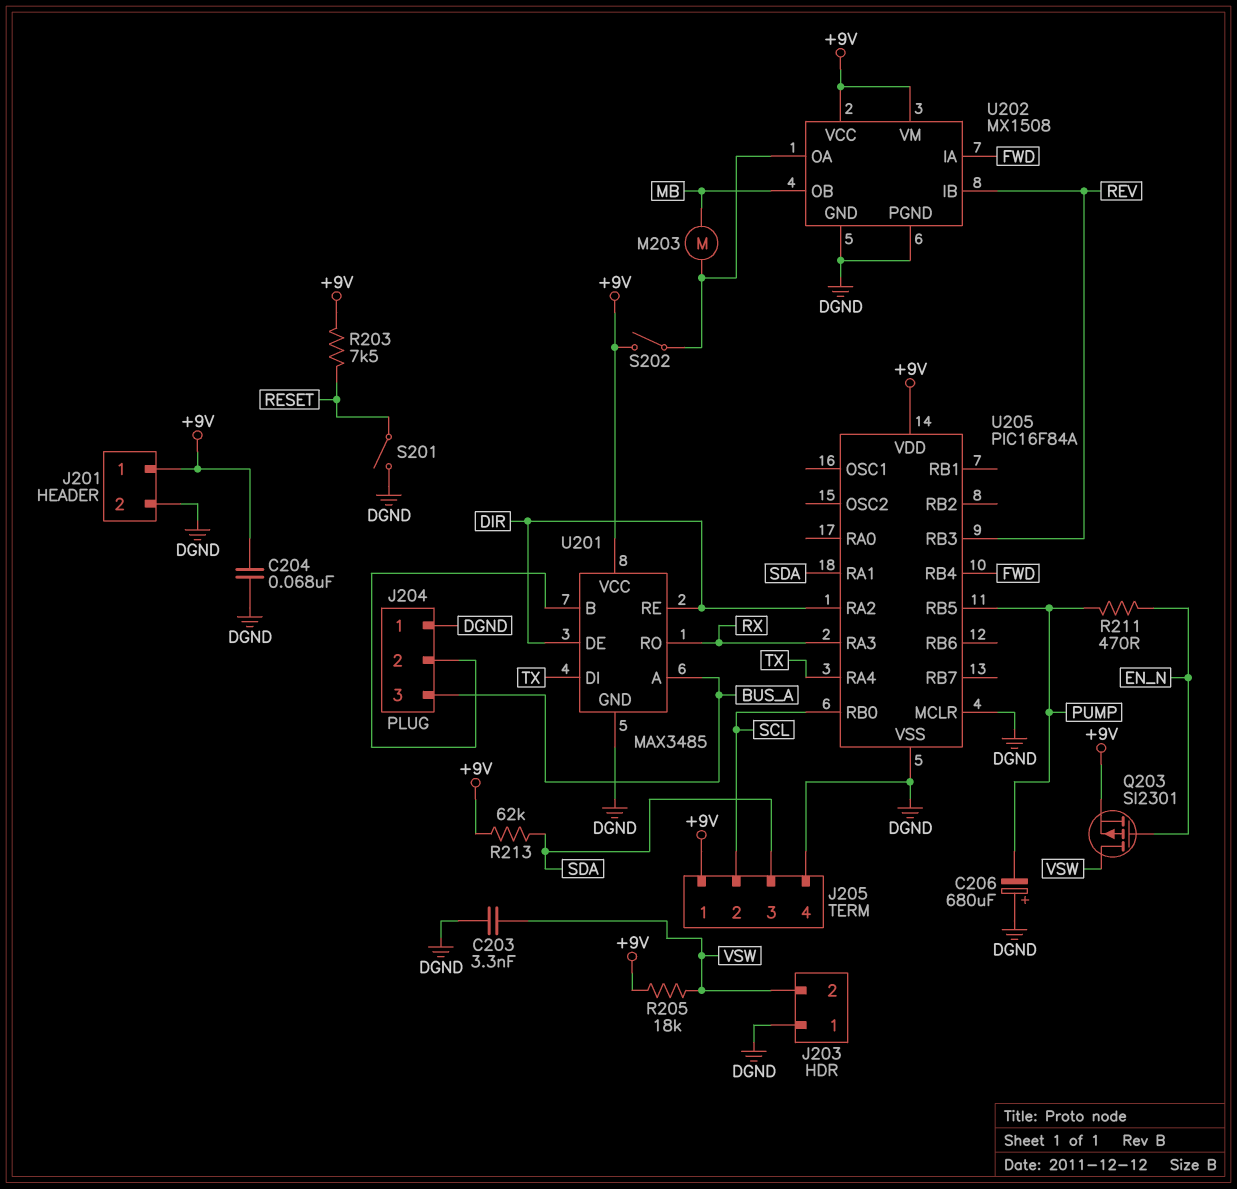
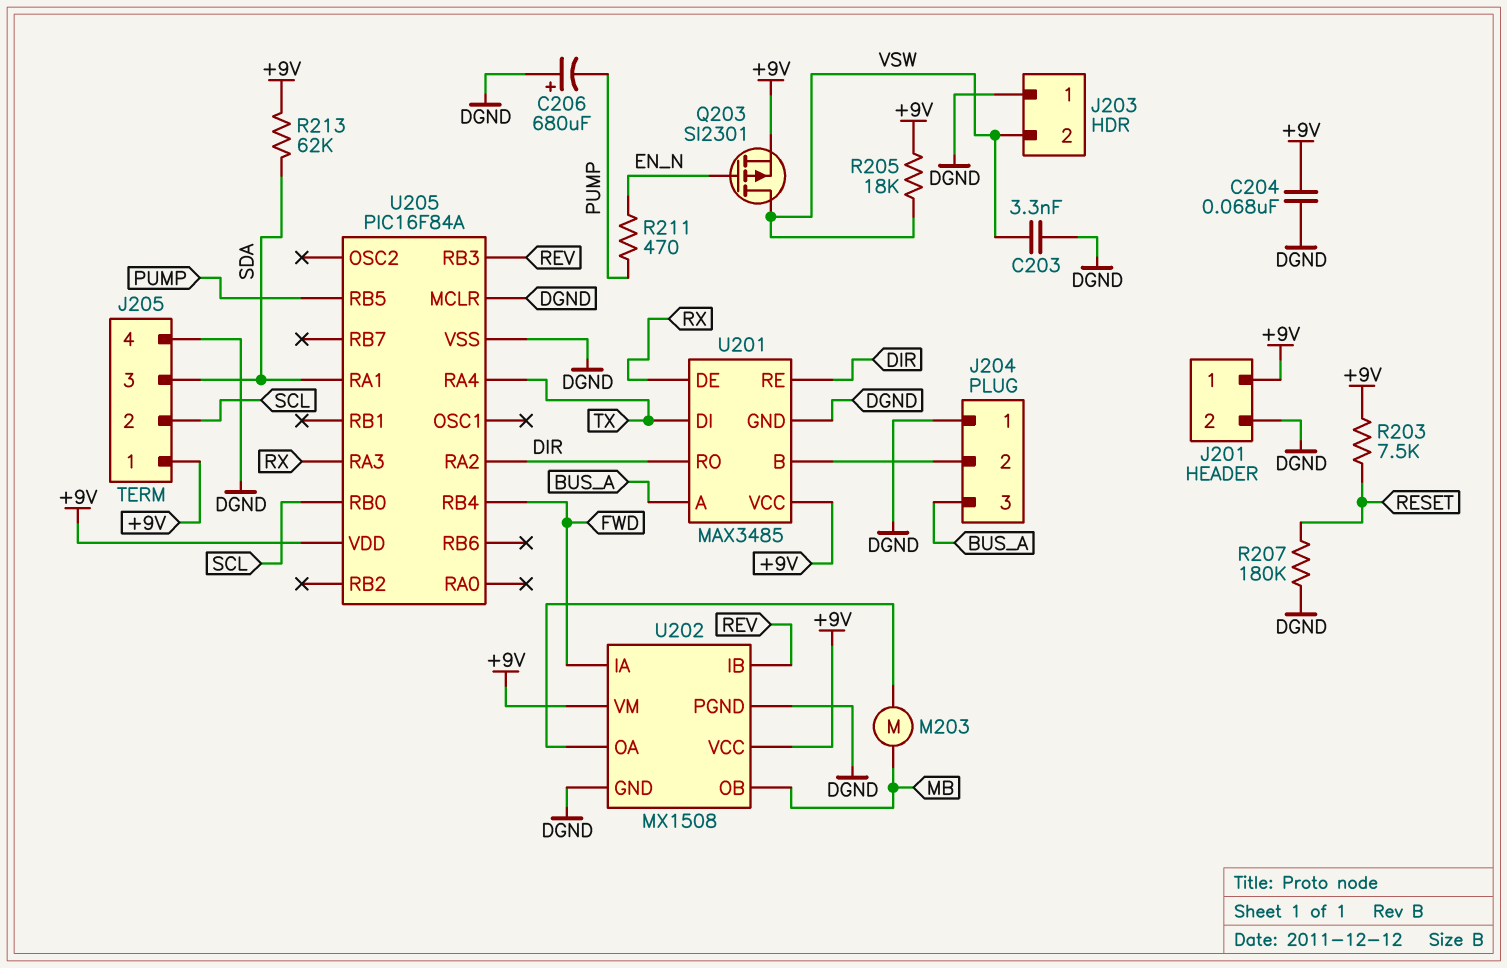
R207: none -> 180k (DGND, RESET)
S201: switch (DGND, RESET) -> none
S202: switch (+9V, U202/OA) -> none
U201 pin DE: DIR -> RX
U201 pin RO: RX -> DIR

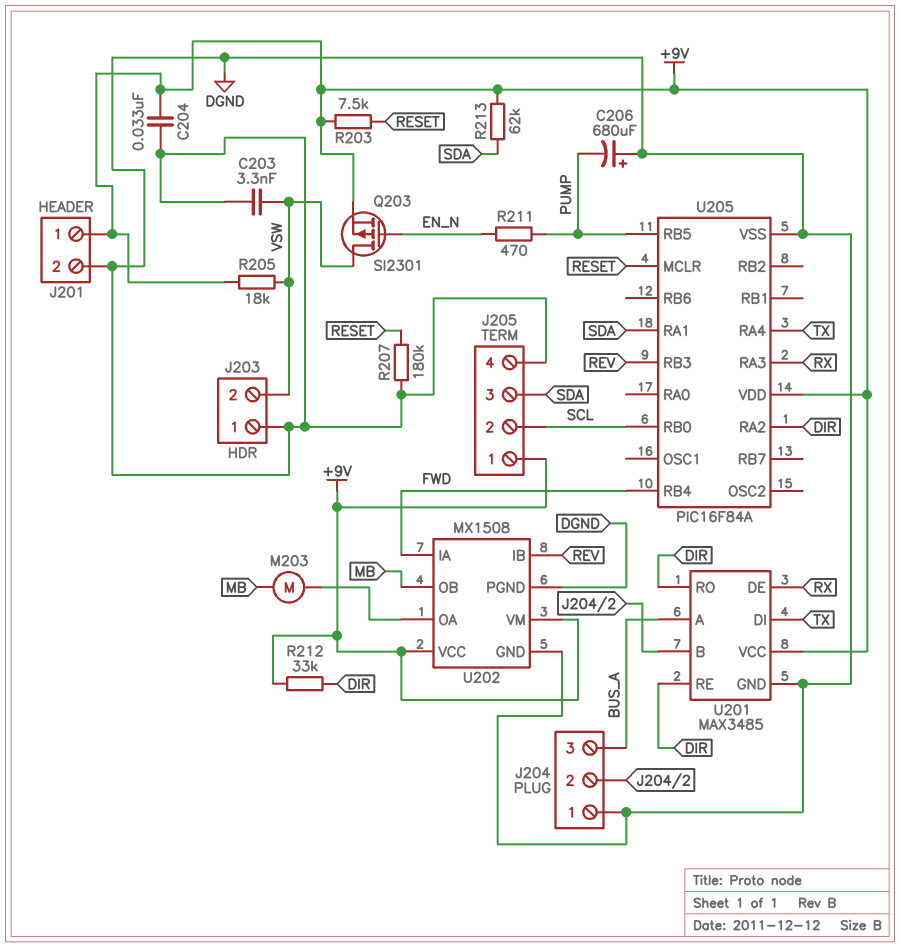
C204: 68nF (+9V, DGND) -> 33nF (+9V, DGND)
R212: none -> 33k (+9V, DIR)
U205 pin MCLR: DGND -> RESET

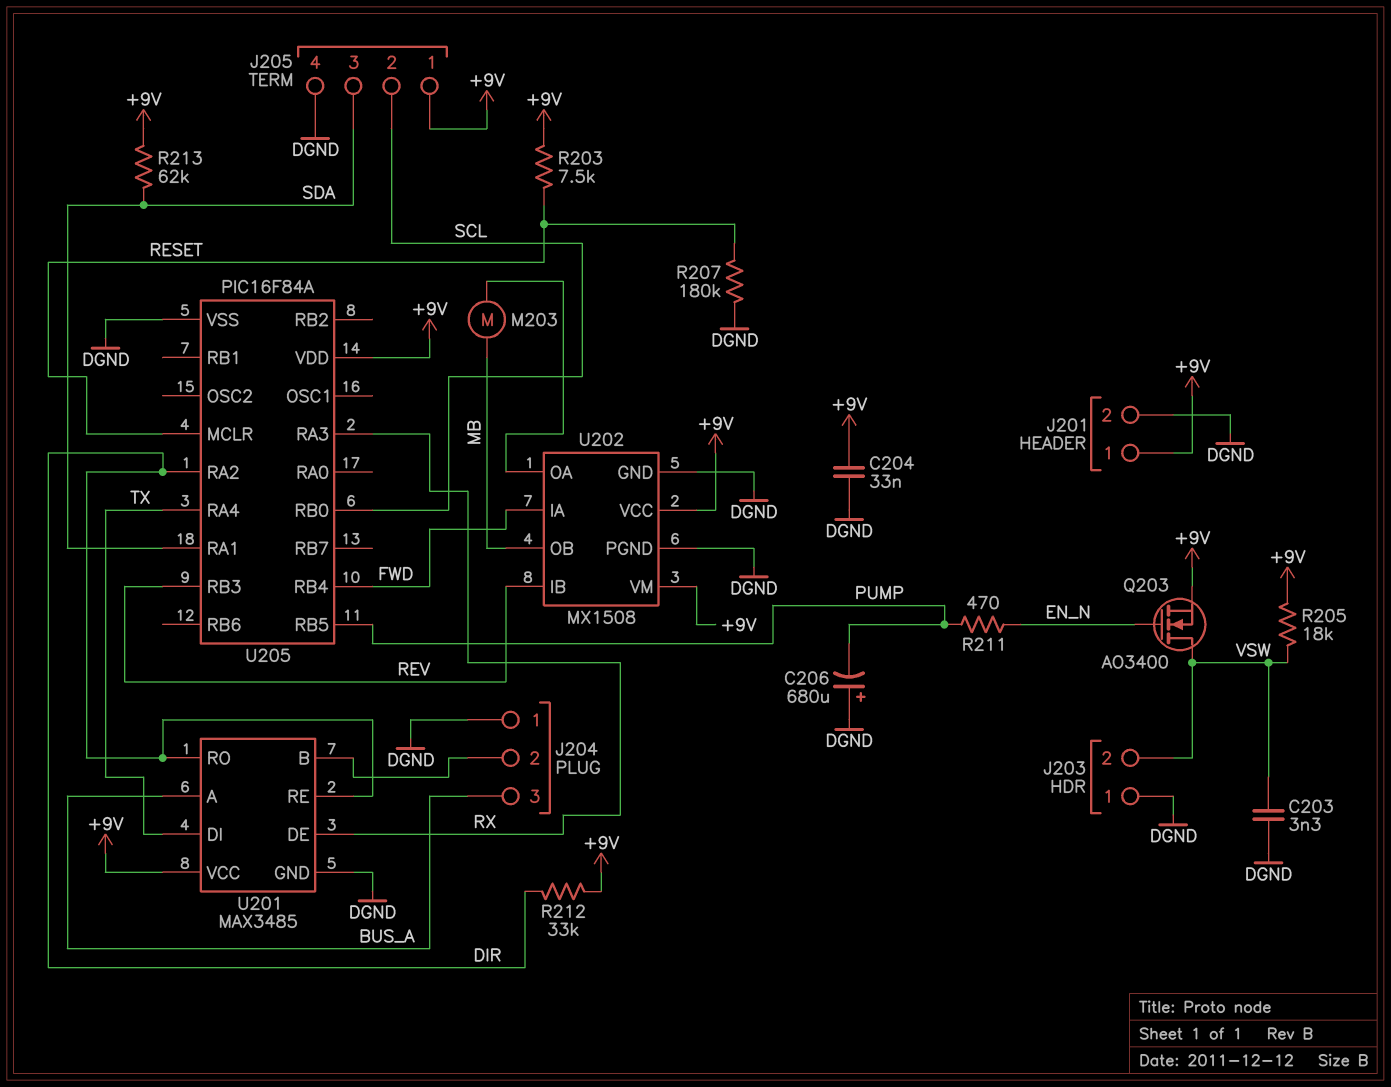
Q203: PMOS SI2301 (G EN_N, D VSW, S +9V) -> NMOS AO3400 (G EN_N, D VSW, S +9V)

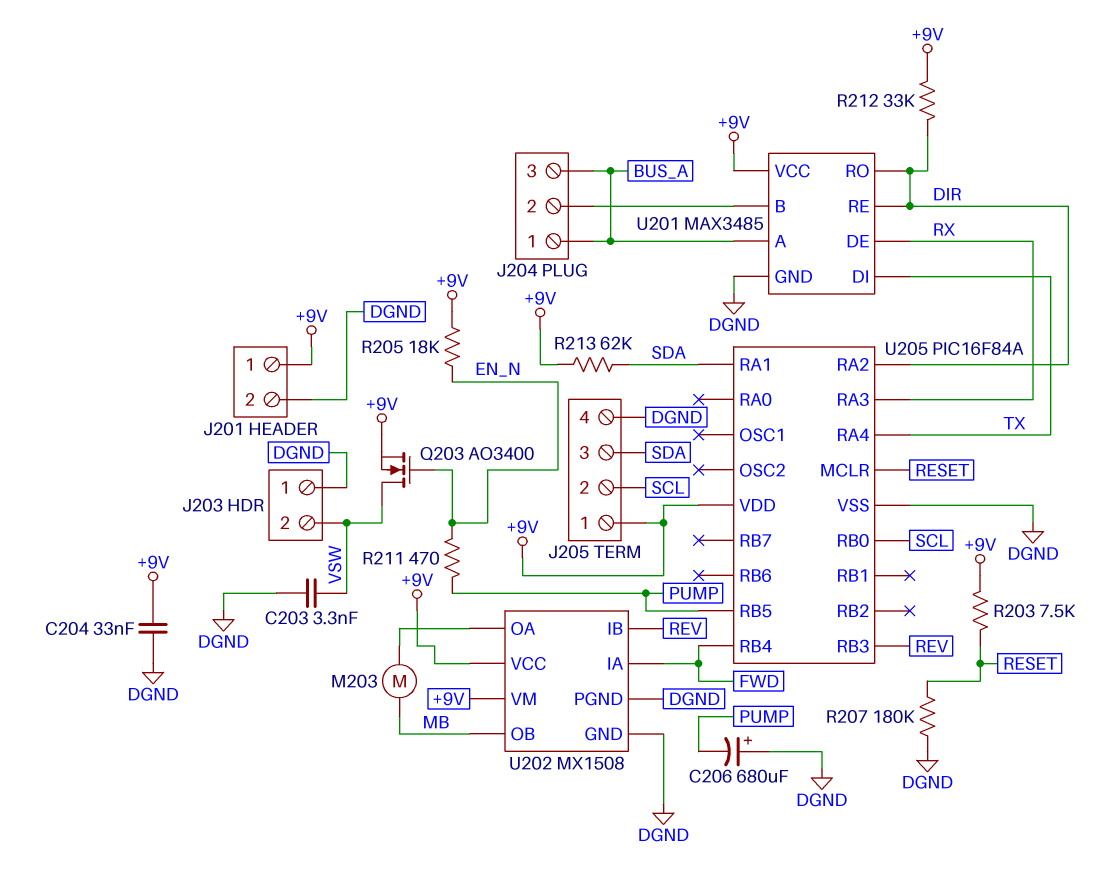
J204 pin 1: DGND -> BUS_A
R205: 18k (+9V, VSW) -> 18k (+9V, EN_N)

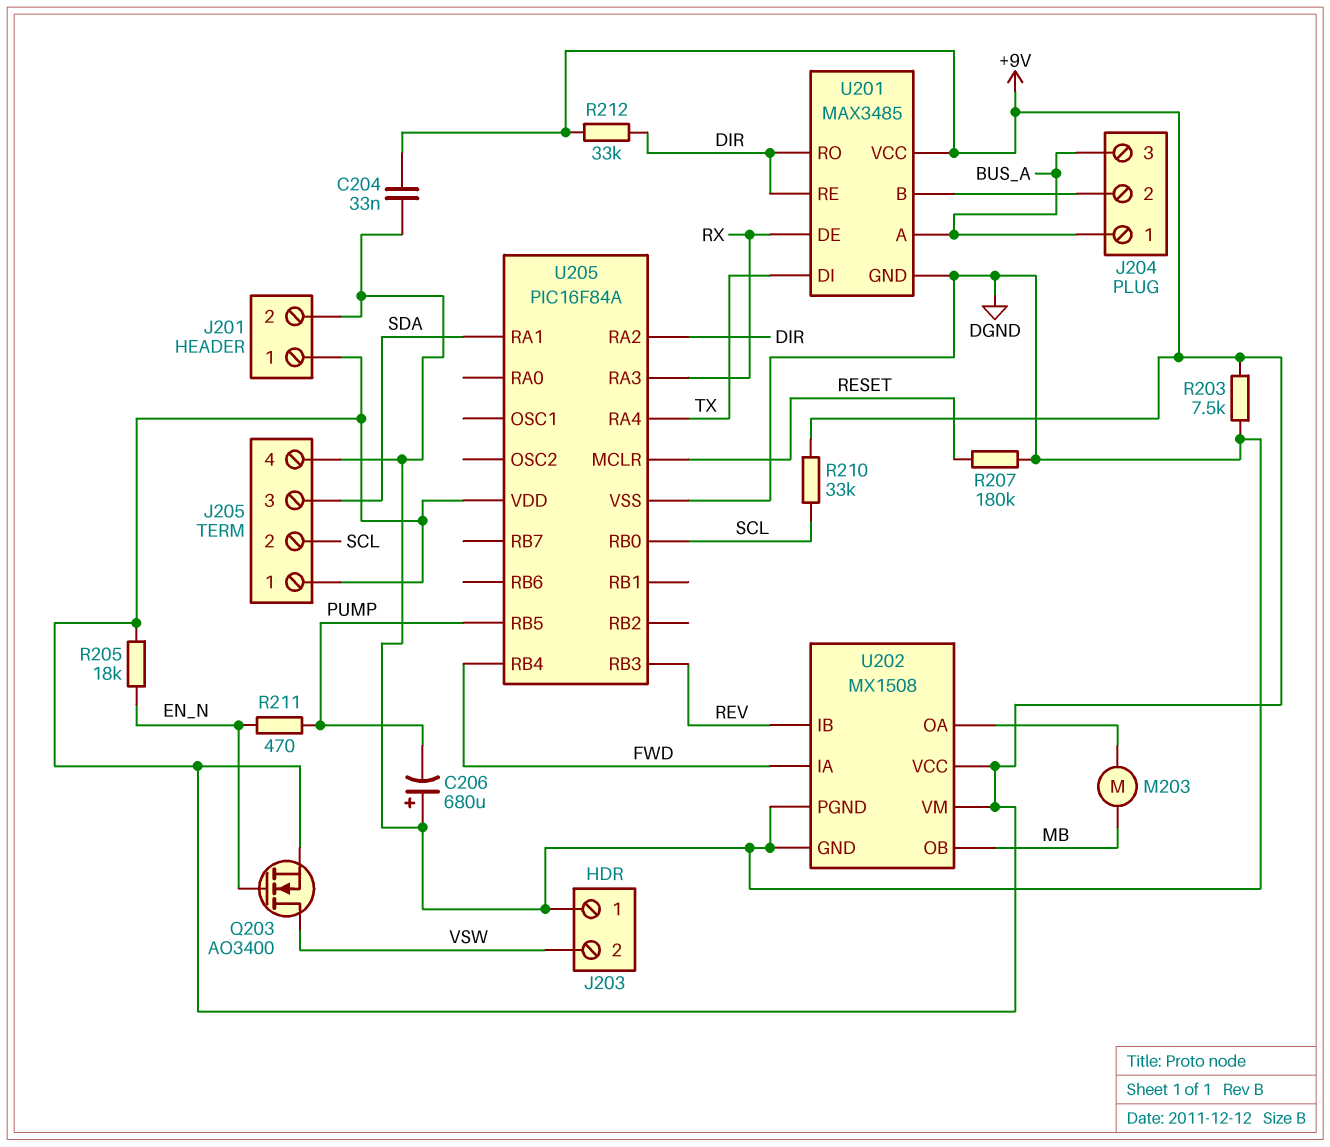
C203: 3.3nF (DGND, VSW) -> none
R203: 7.5k (+9V, RESET) -> 7.5k (+9V, DGND)
R210: none -> 33k (+9V, SCL)
R213: 62k (+9V, SDA) -> none

